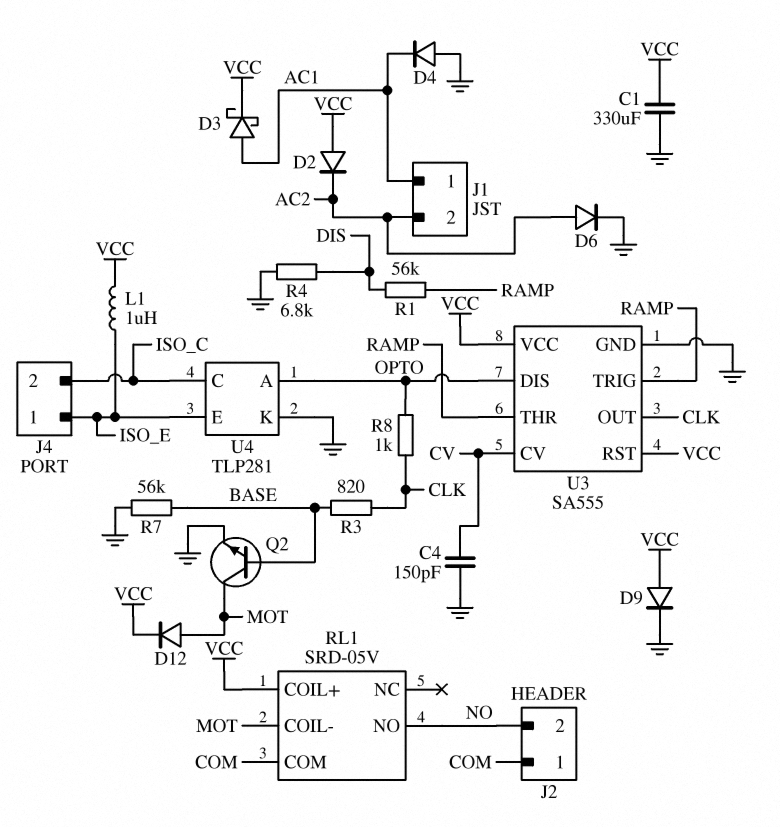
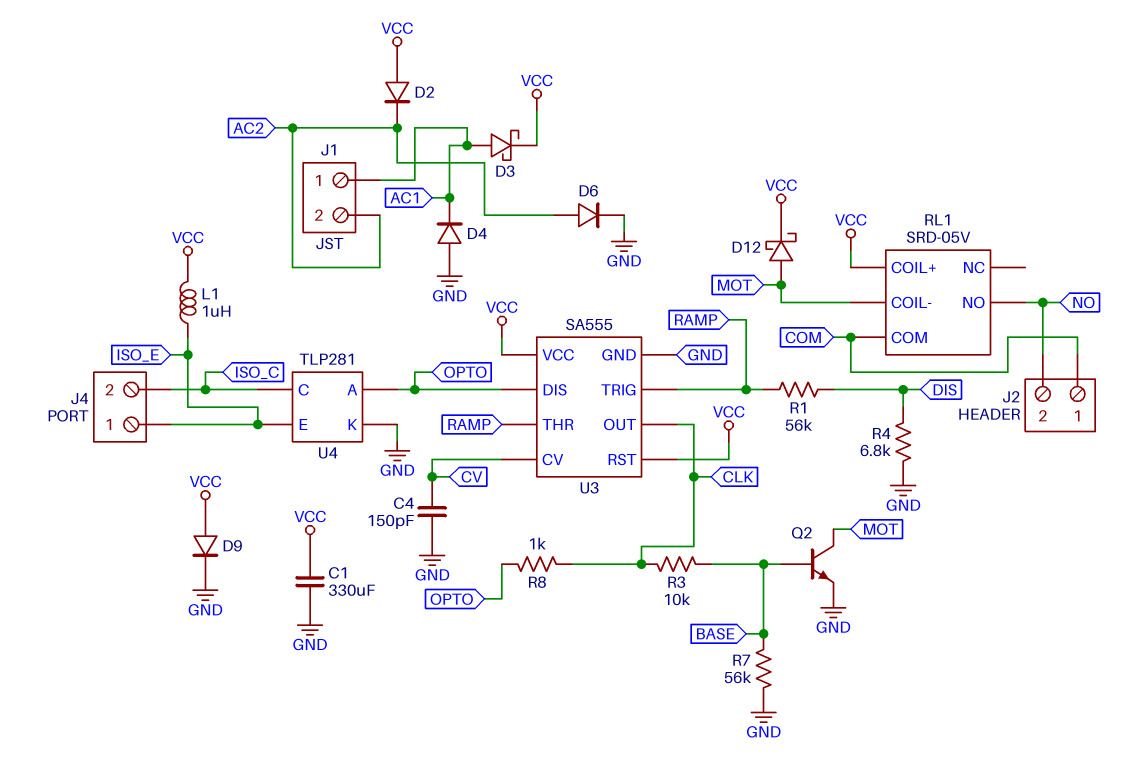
D12: diode (A MOT, K VCC) -> schottky (A MOT, K VCC)
R3: 820 (BASE, CLK) -> 10k (BASE, CLK)

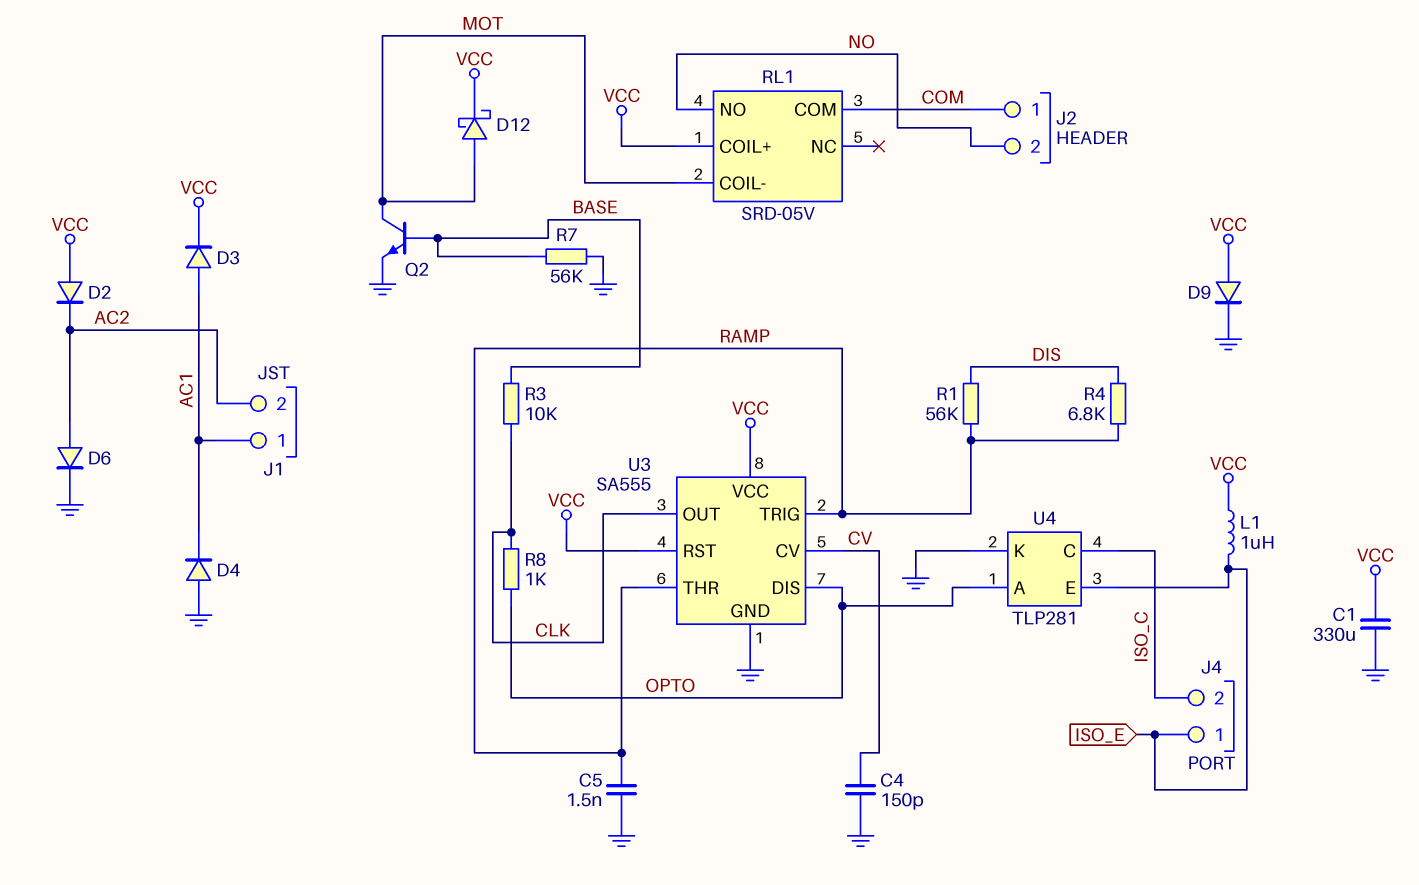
C5: none -> 1.5nF (GND, RAMP)
D3: schottky (A AC1, K VCC) -> diode (A AC1, K VCC)
R4: 6.8k (DIS, GND) -> 6.8k (DIS, RAMP)

